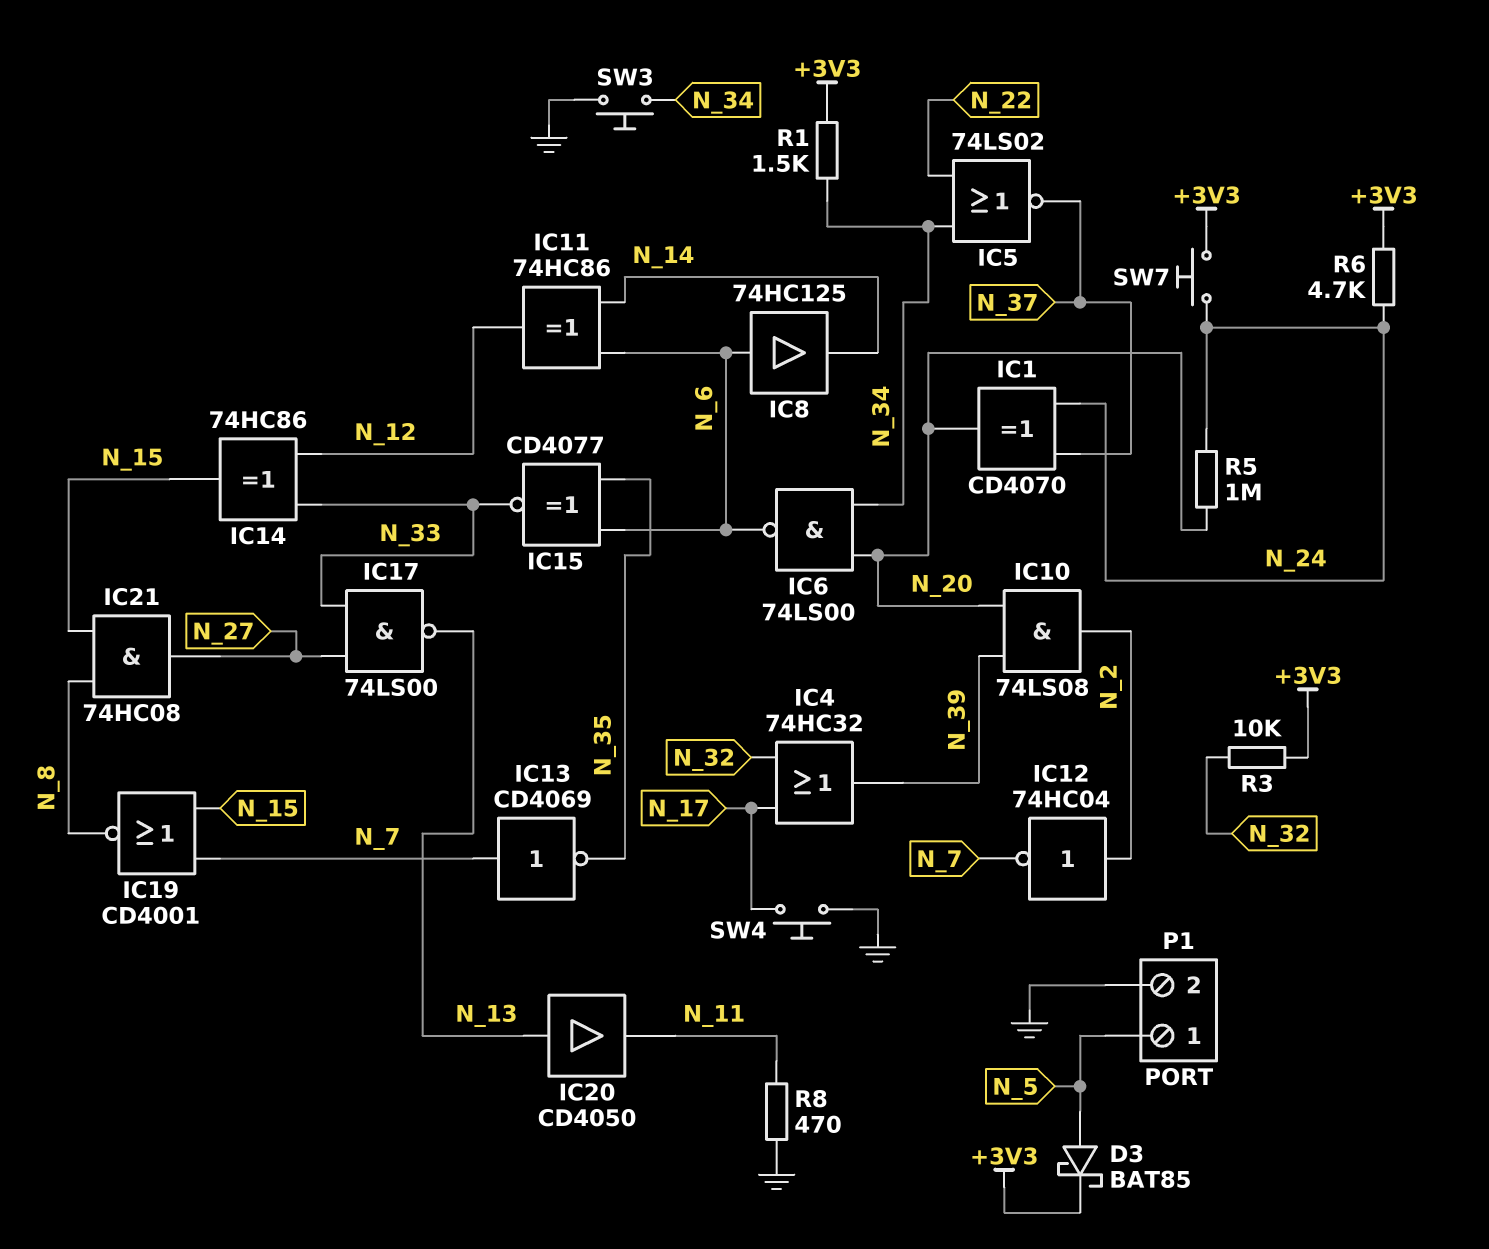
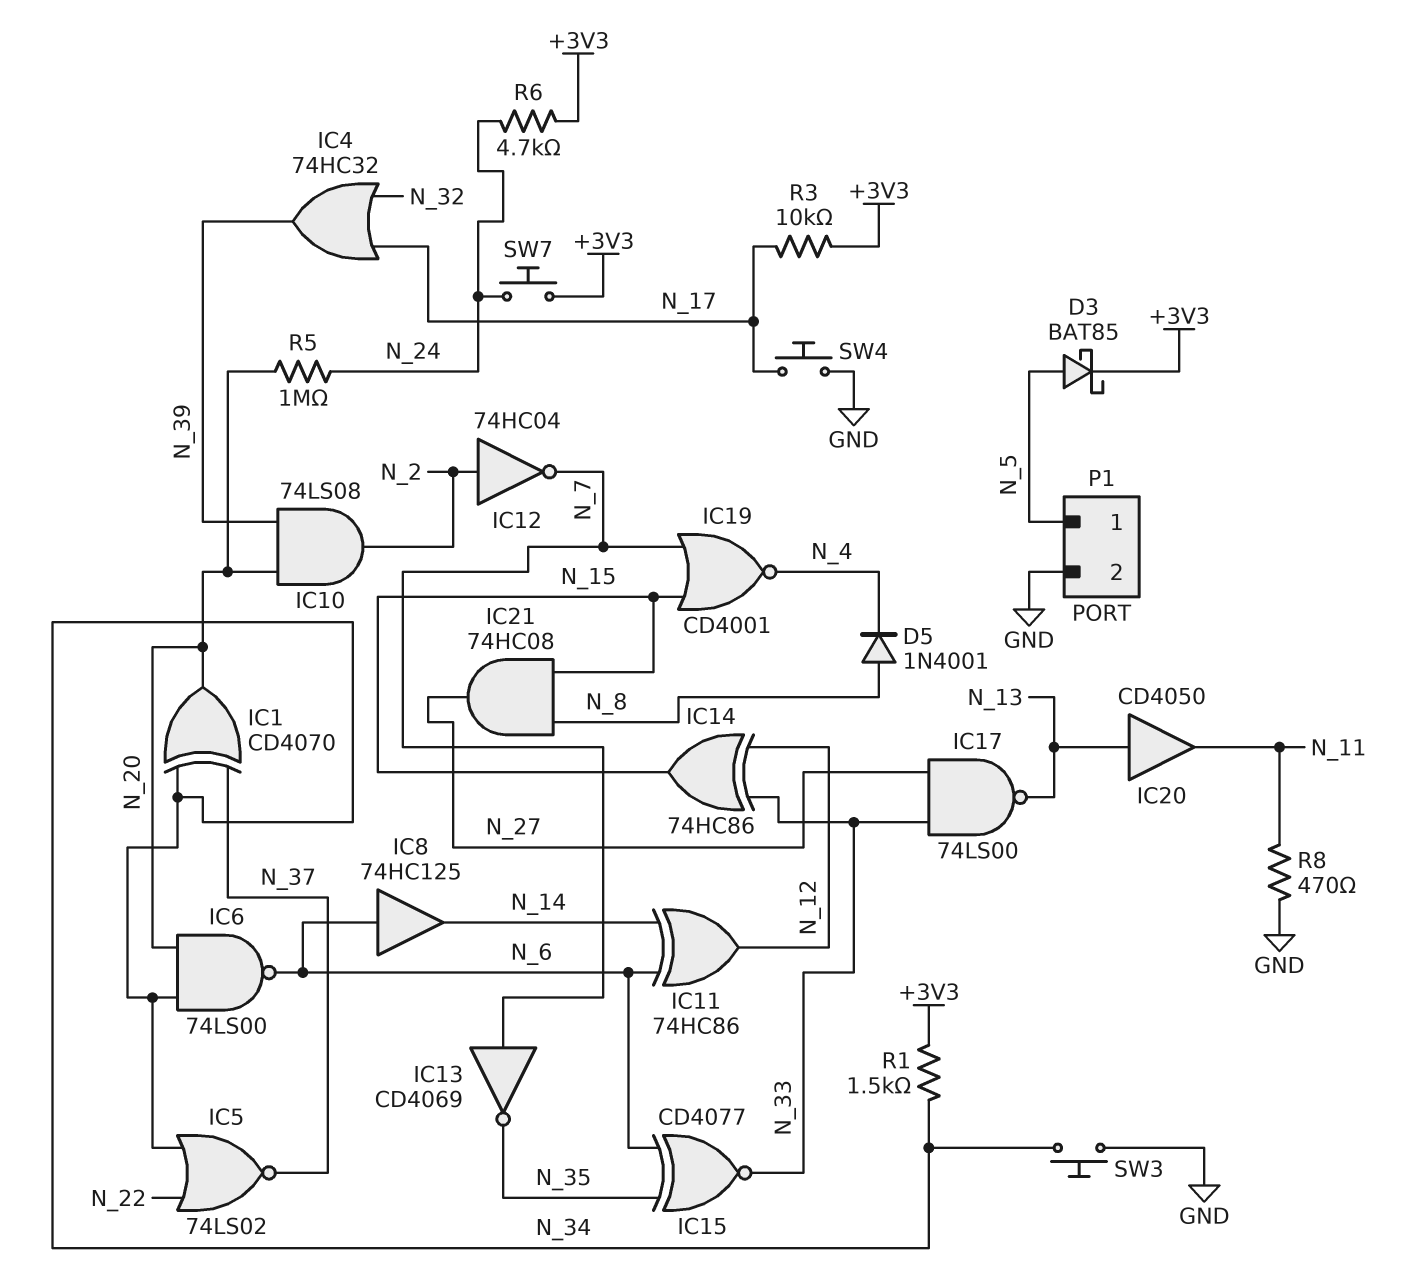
D5: none -> diode 1N4001 (A N_8, K N_4)
IC1: XOR CD4070 (in N_24, in N_37, out N_20) -> XOR CD4070 (in N_34, in N_37, out N_20)
IC19: NOR CD4001 (in N_7, in N_15, out N_8) -> NOR CD4001 (in N_7, in N_15, out N_4)
R3: 10k (+3V3, N_32) -> 10k (+3V3, N_17)

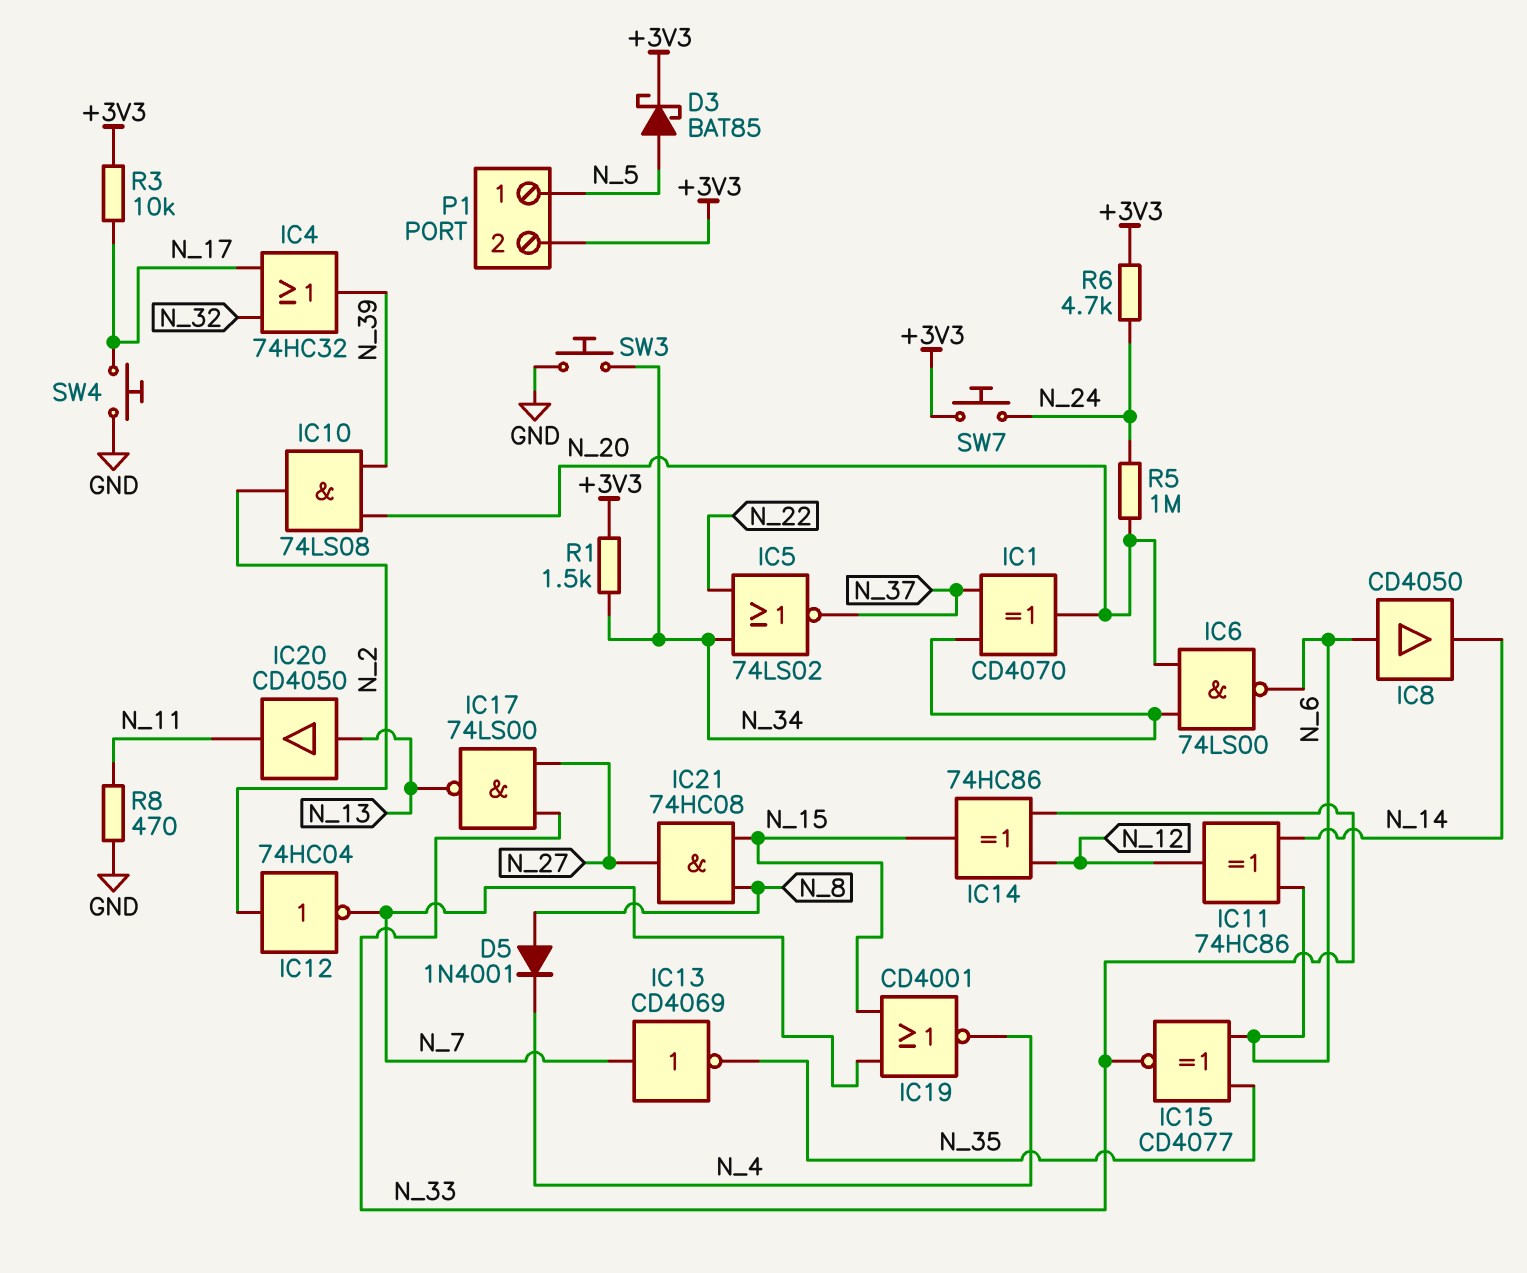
IC8: buffer 74HC125 (in N_6, out N_14) -> buffer CD4050 (in N_6, out N_14)
P1 pin 2: GND -> +3V3

